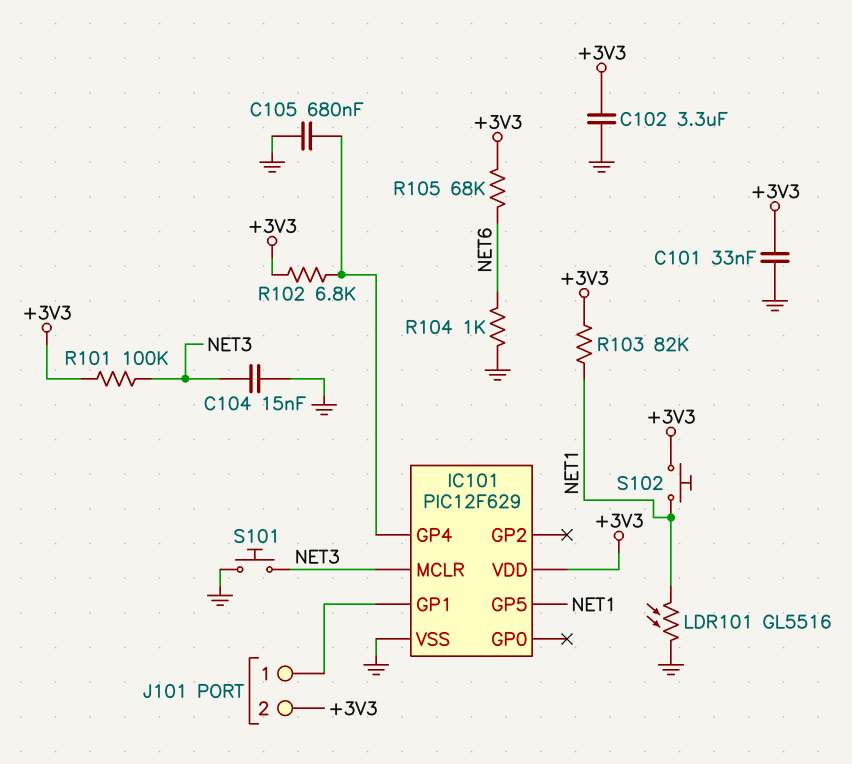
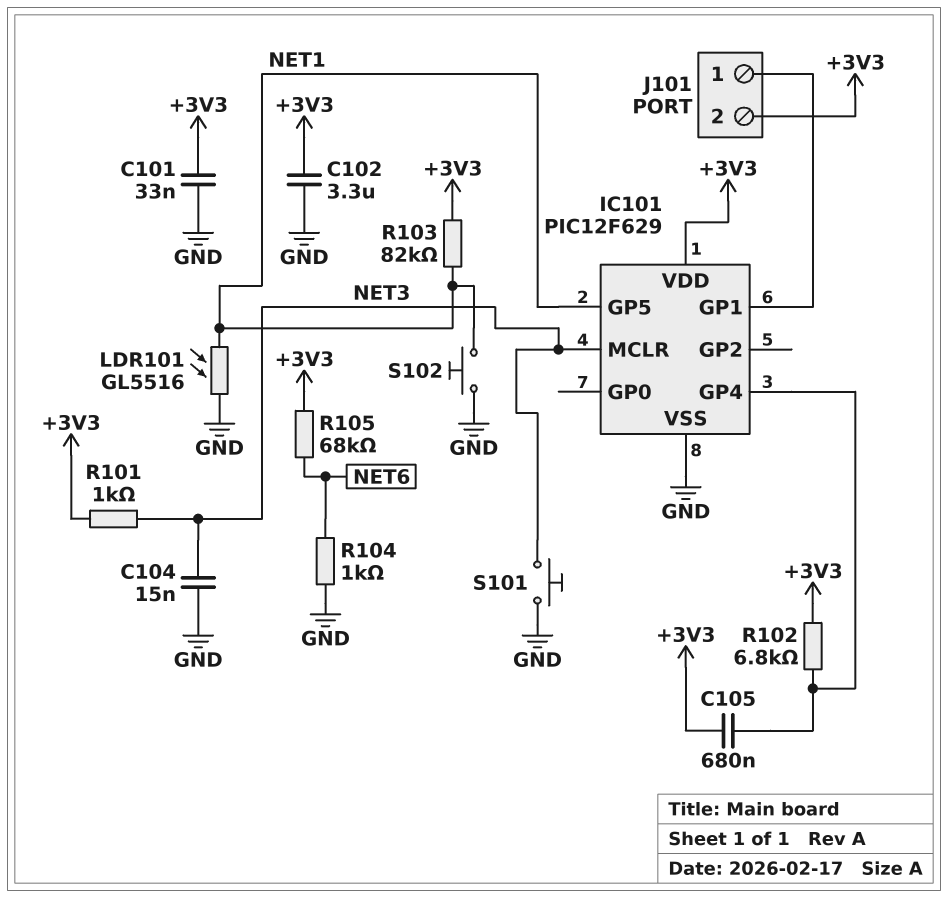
C105: 680nF (GND, IC101/GP4) -> 680nF (+3V3, IC101/GP4)
R101: 100k (+3V3, NET3) -> 1k (+3V3, NET3)
S102: button (+3V3, NET1) -> button (GND, NET1)

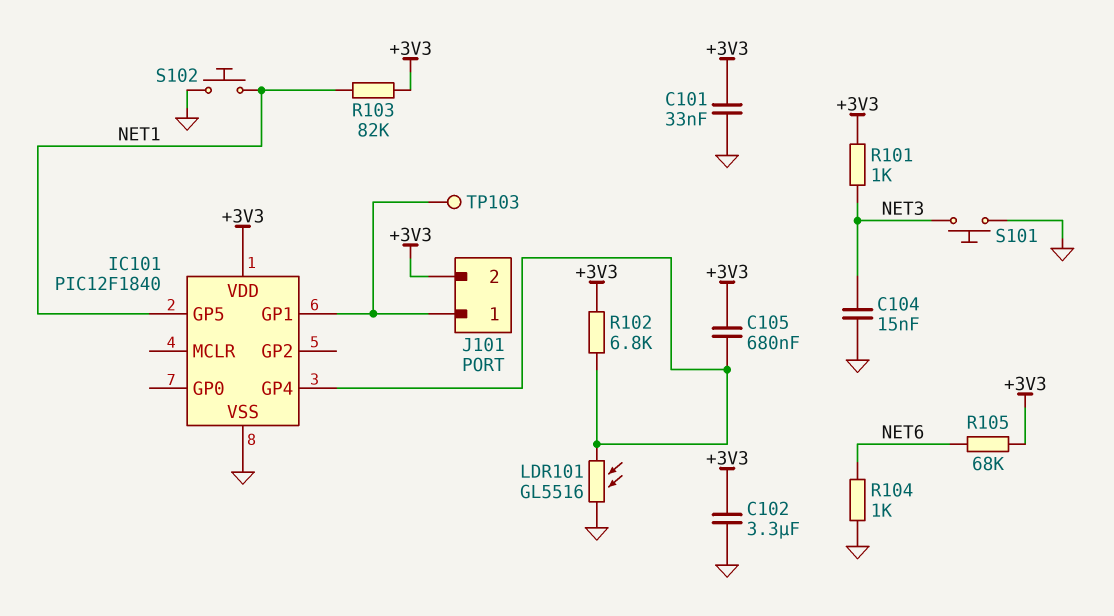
IC101: PIC12F629 -> PIC12F1840
IC101 pin MCLR: NET3 -> none
LDR101: GL5516 (GND, NET1) -> GL5516 (GND, IC101/GP4)
TP103: none -> test point (IC101/GP1)

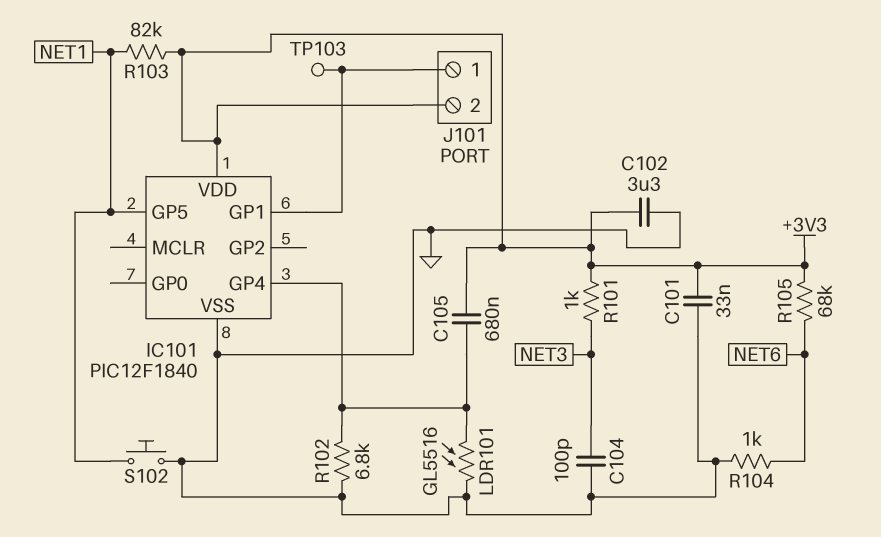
C104: 15nF (GND, NET3) -> 100pF (GND, NET3)
R102: 6.8k (+3V3, IC101/GP4) -> 6.8k (GND, IC101/GP4)
S101: button (GND, NET3) -> none

